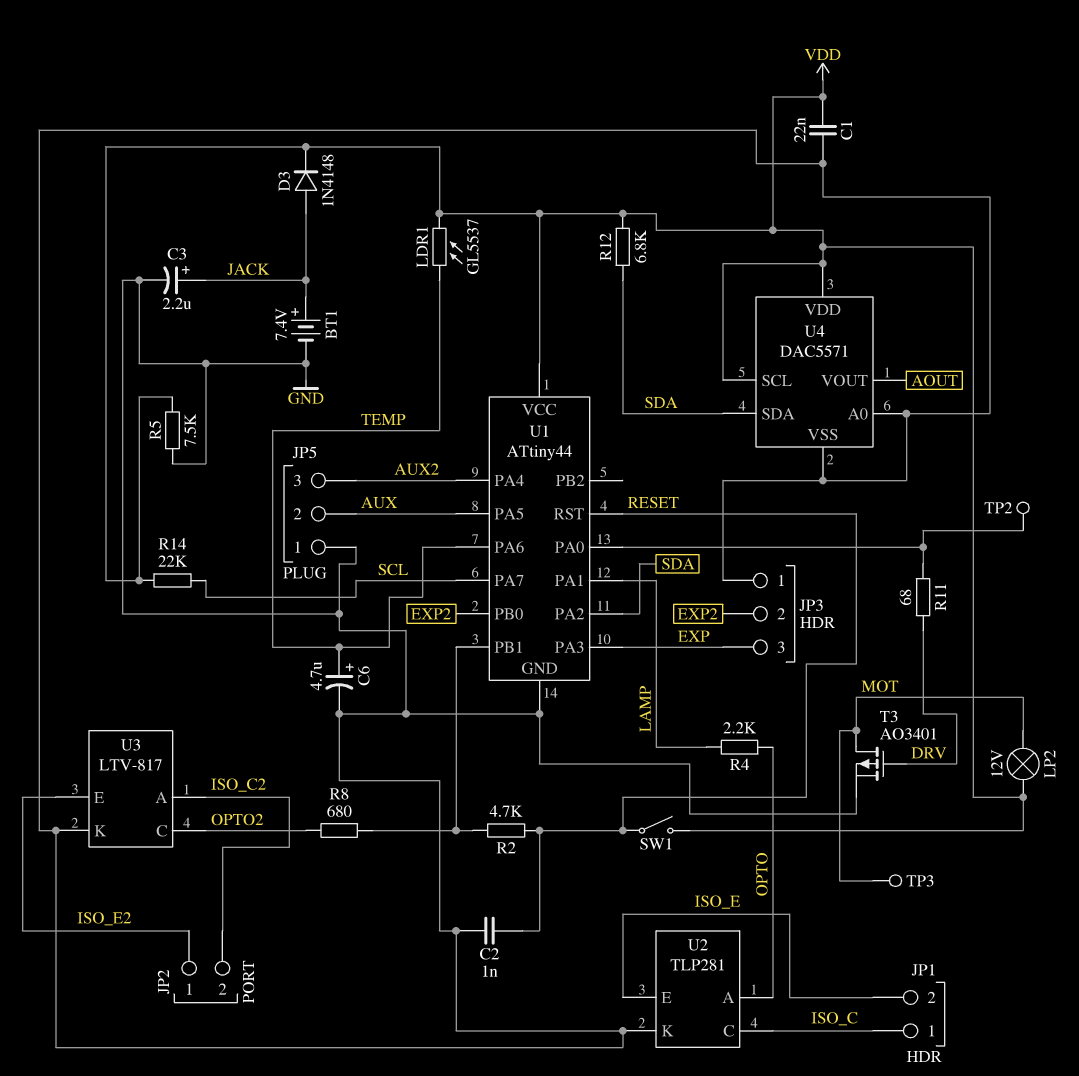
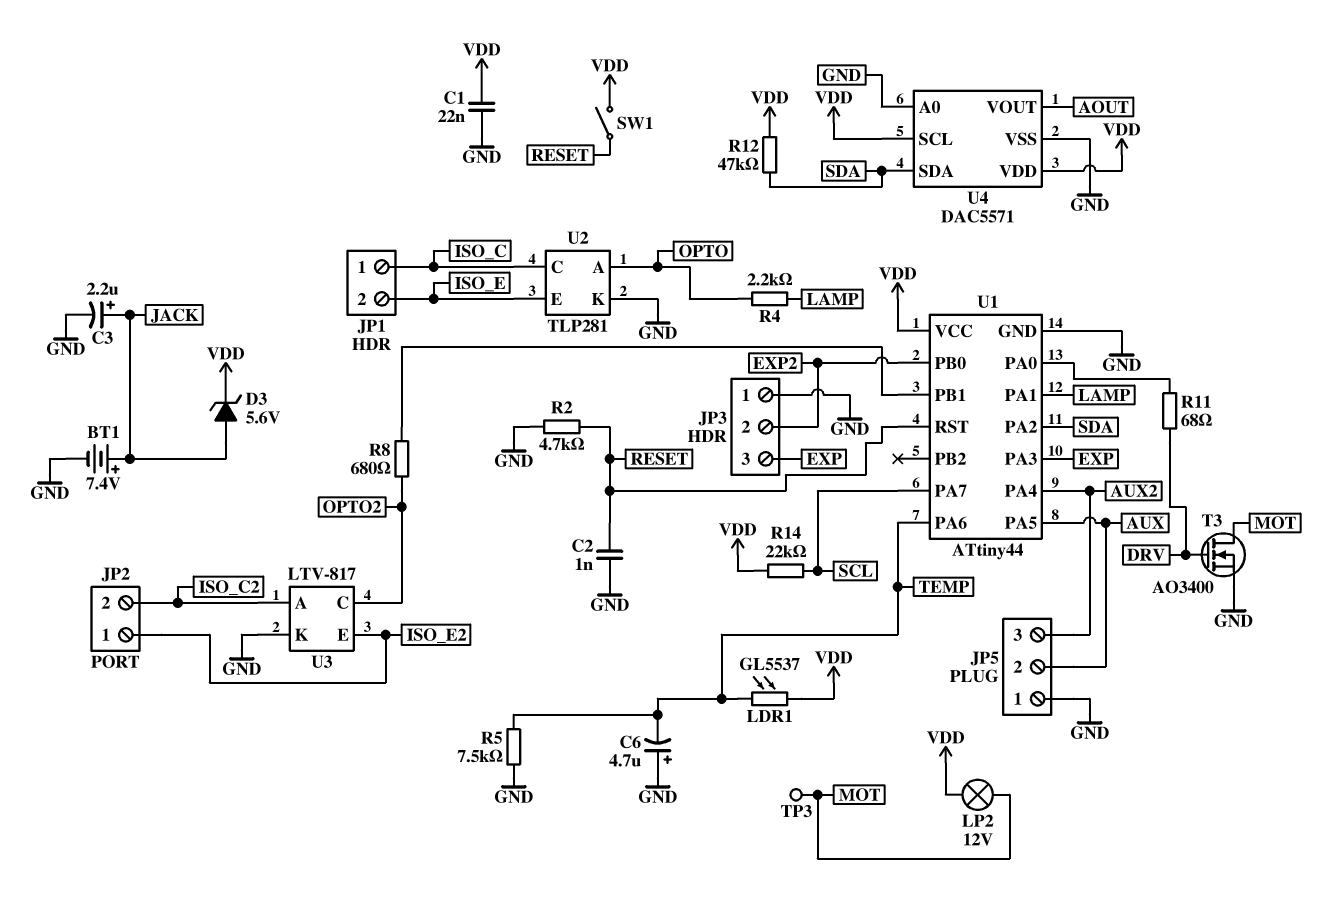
C6: 4.7uF (plus TEMP, minus GND) -> 4.7uF (plus GND, minus TEMP)
D3: diode 1N4148 (A JACK, K VDD) -> zener 5.6V (A JACK, K VDD)
R2: 4.7k (RESET, U1/PB1) -> 4.7k (GND, RESET)
R5: 7.5k (GND, VDD) -> 7.5k (GND, TEMP)
R12: 6.8k (SDA, VDD) -> 47k (SDA, VDD)
T3: PMOS AO3401 (G DRV, D MOT, S GND) -> NMOS AO3400 (G DRV, D MOT, S GND)
TP2: test point (U1/PA0) -> none

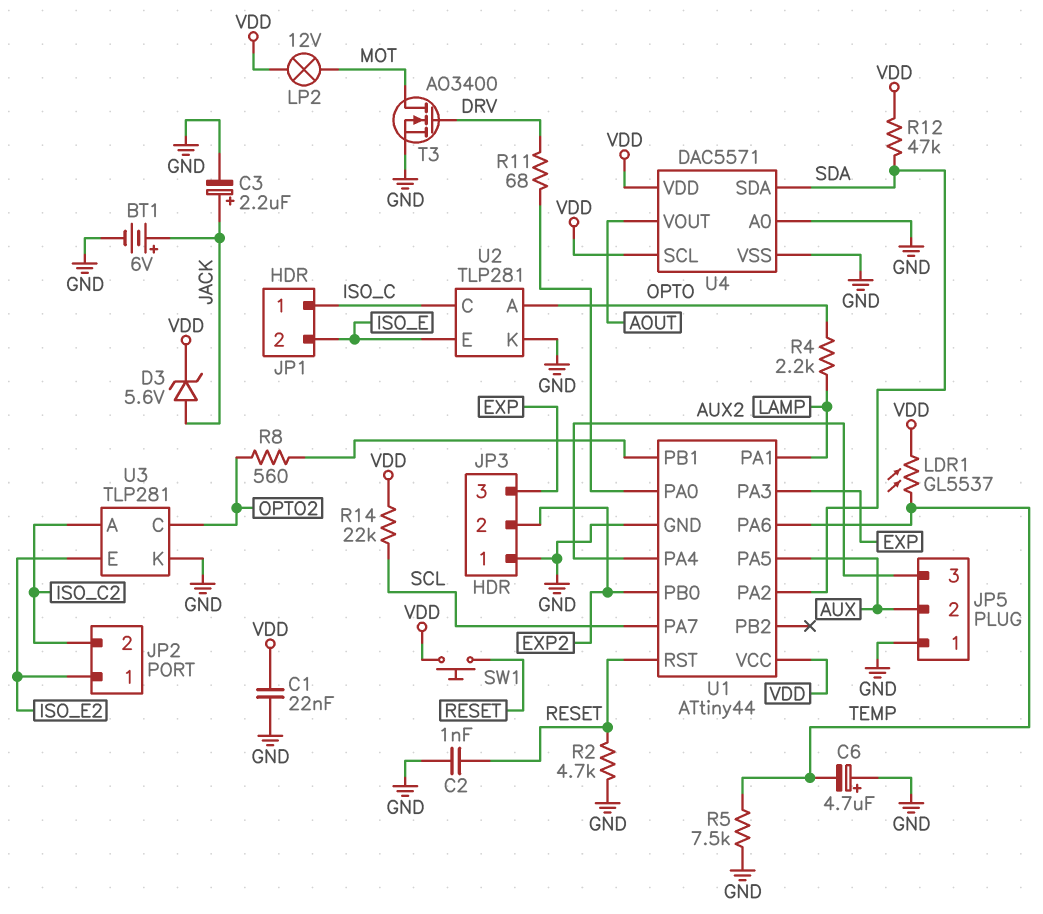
BT1: 7.4V (plus JACK, minus GND) -> 6V (plus JACK, minus GND)
R8: 680 (OPTO2, U1/PB1) -> 560 (OPTO2, U1/PB1)
SW1: switch (RESET, VDD) -> button (RESET, VDD)
TP3: test point (MOT) -> none
U3: LTV-817 -> TLP281

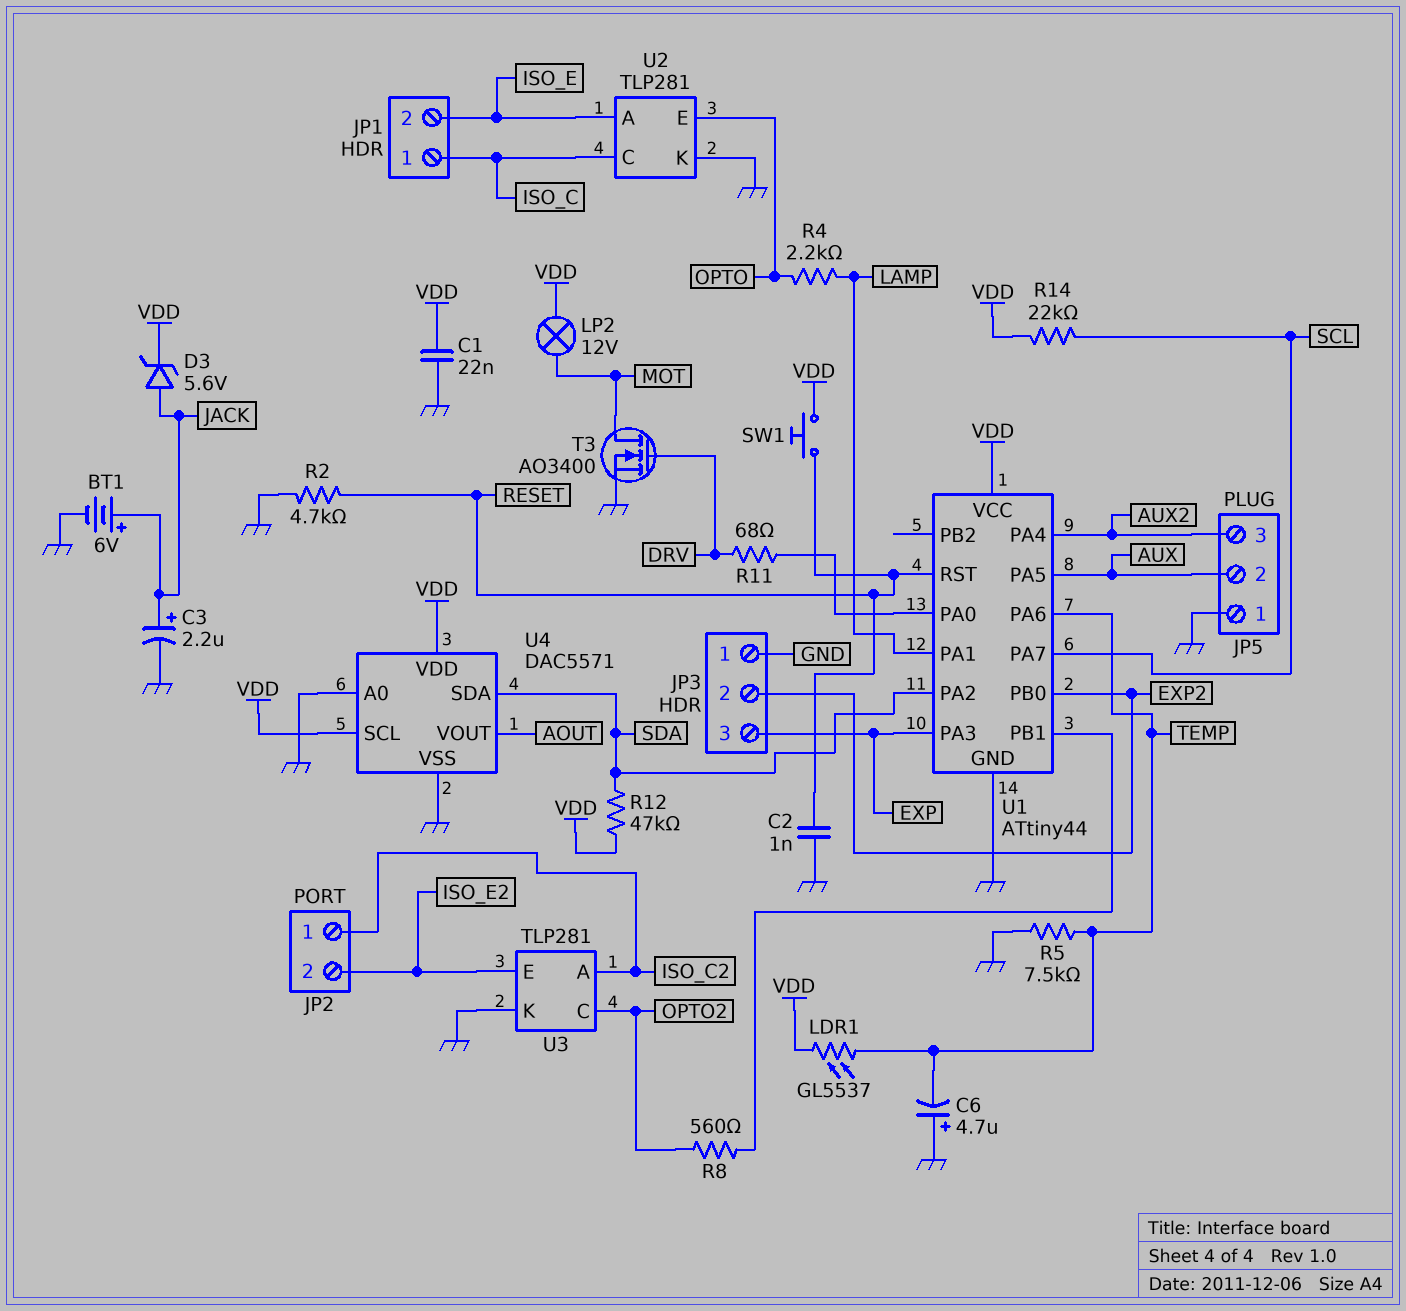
JP2 pin 1: ISO_E2 -> ISO_C2
JP2 pin 2: ISO_C2 -> ISO_E2
U2 pin A: OPTO -> ISO_E
U2 pin E: ISO_E -> OPTO

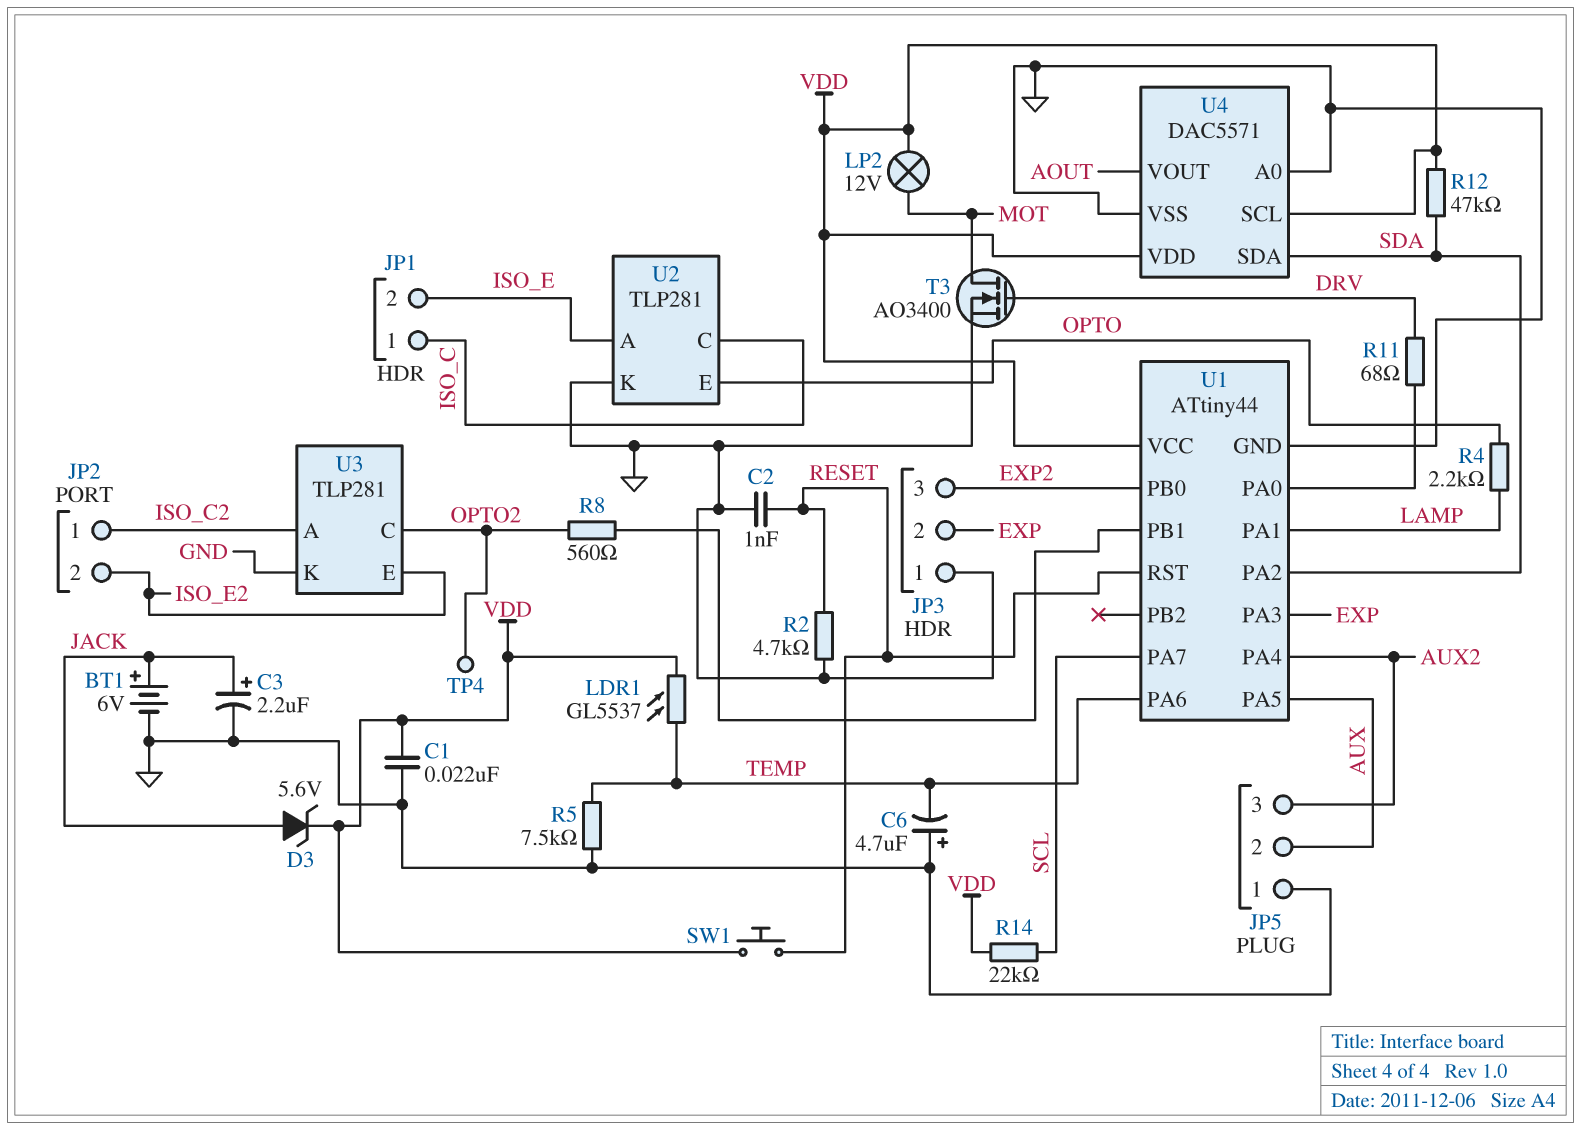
JP3 pin 2: EXP2 -> EXP
JP3 pin 3: EXP -> EXP2
TP4: none -> test point (OPTO2)

